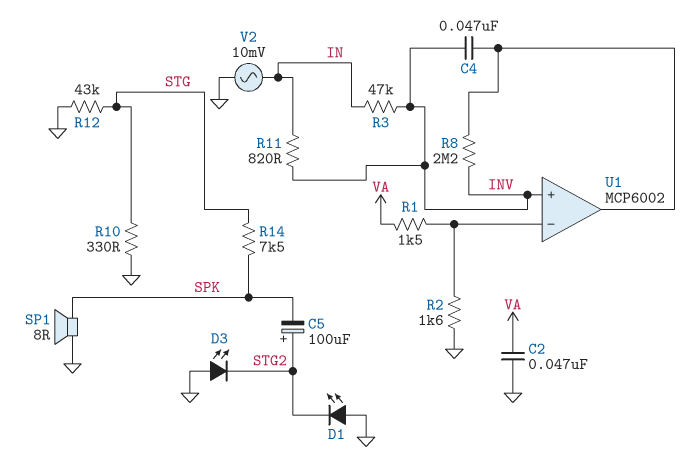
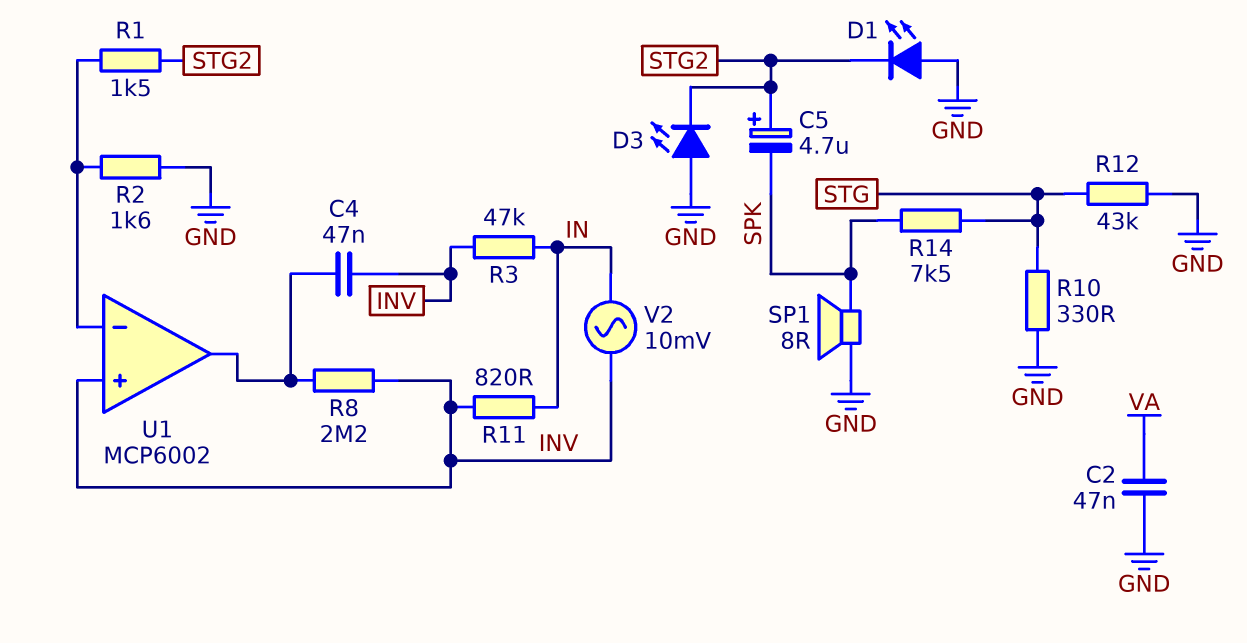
C5: 100uF (plus STG2, minus SPK) -> 4.7uF (plus STG2, minus SPK)
R1: 1.5k (U1/in-, VA) -> 1.5k (STG2, U1/in-)
V2: AC 10mV (GND, IN) -> AC 10mV (IN, INV)

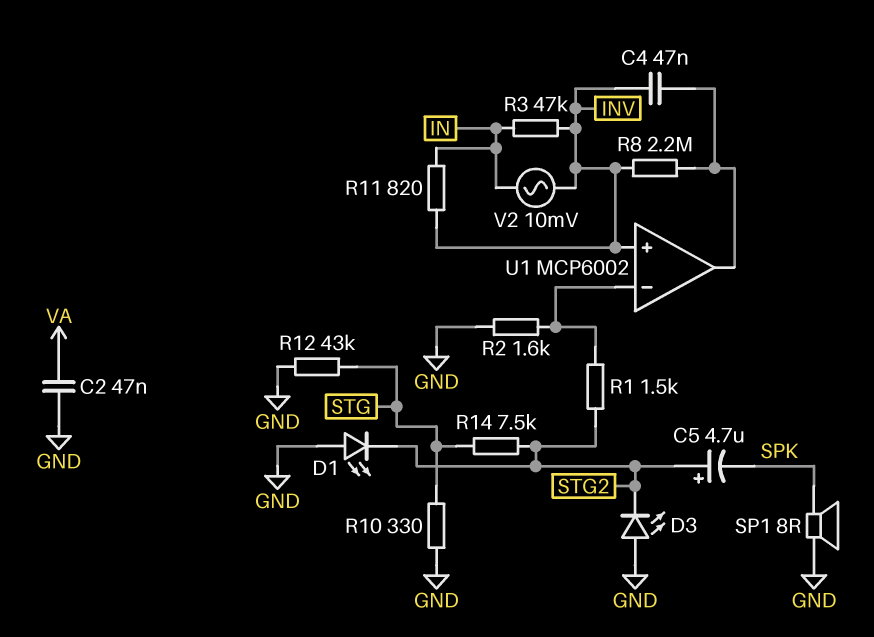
R14: 7.5k (SPK, STG) -> 7.5k (STG, STG2)

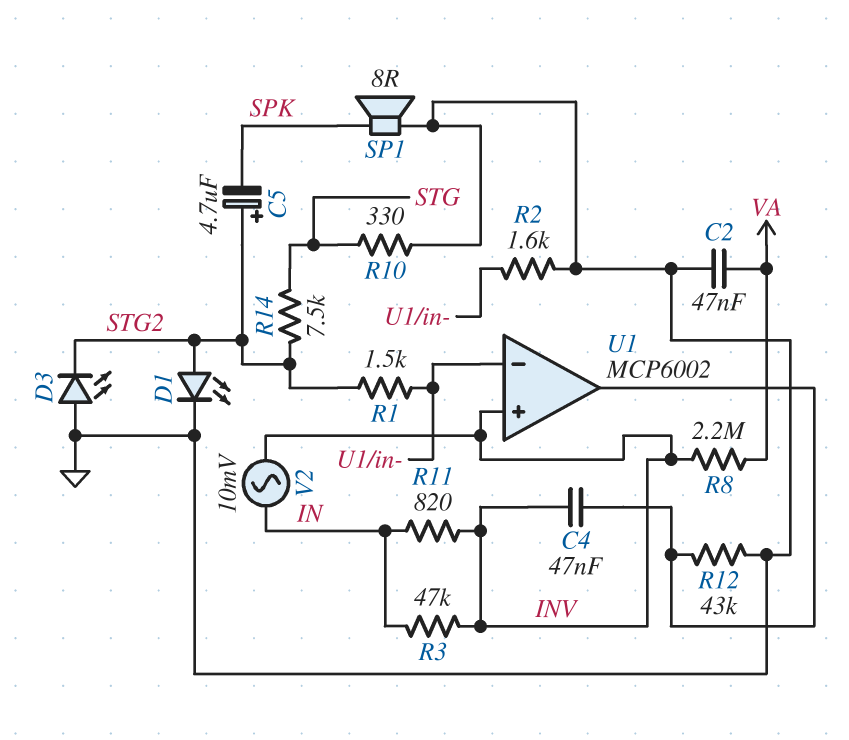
D1: LED (A GND, K STG2) -> LED (A STG2, K GND)
R8: 2.2M (INV, U1/out) -> 2.2M (INV, VA)
R12: 43k (GND, STG) -> 43k (GND, U1/out)

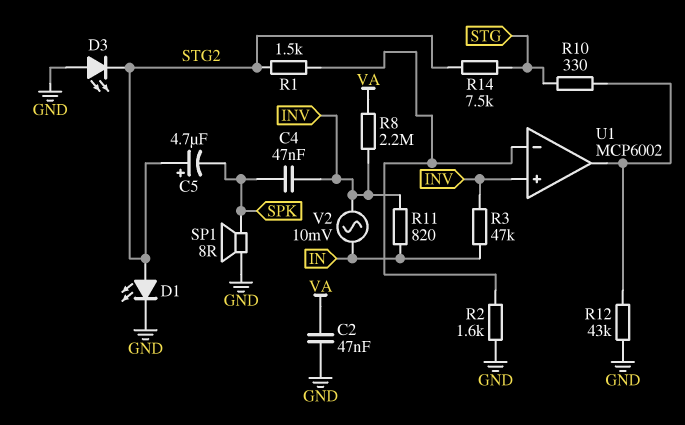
C4: 47nF (INV, U1/out) -> 47nF (INV, SPK)
R10: 330 (GND, STG) -> 330 (STG, U1/out)

